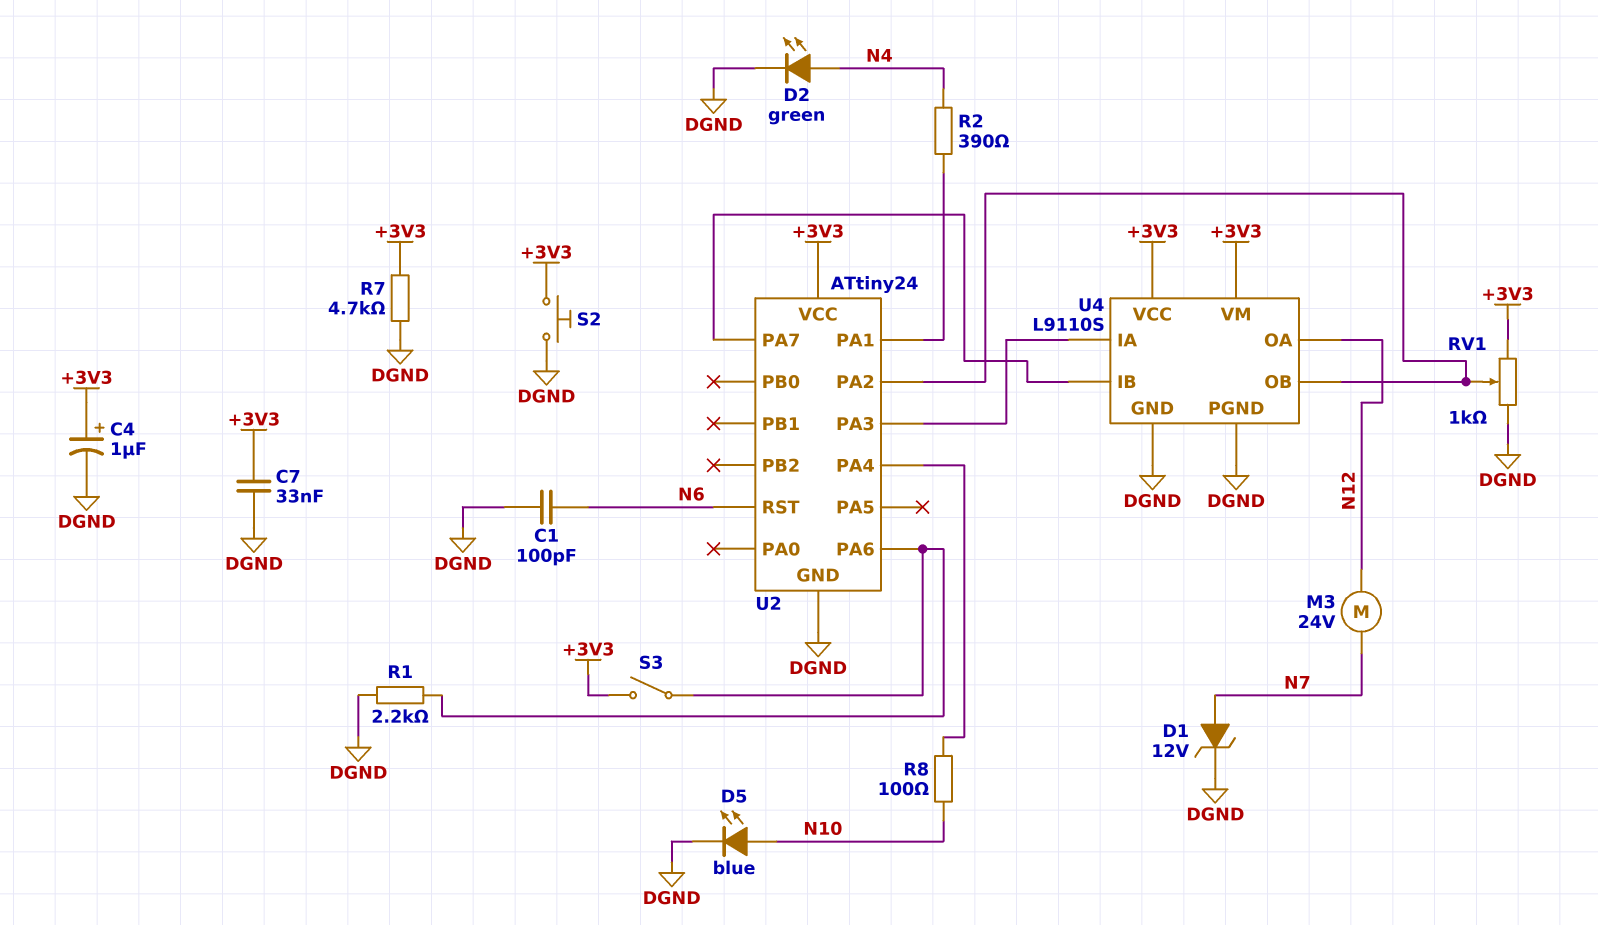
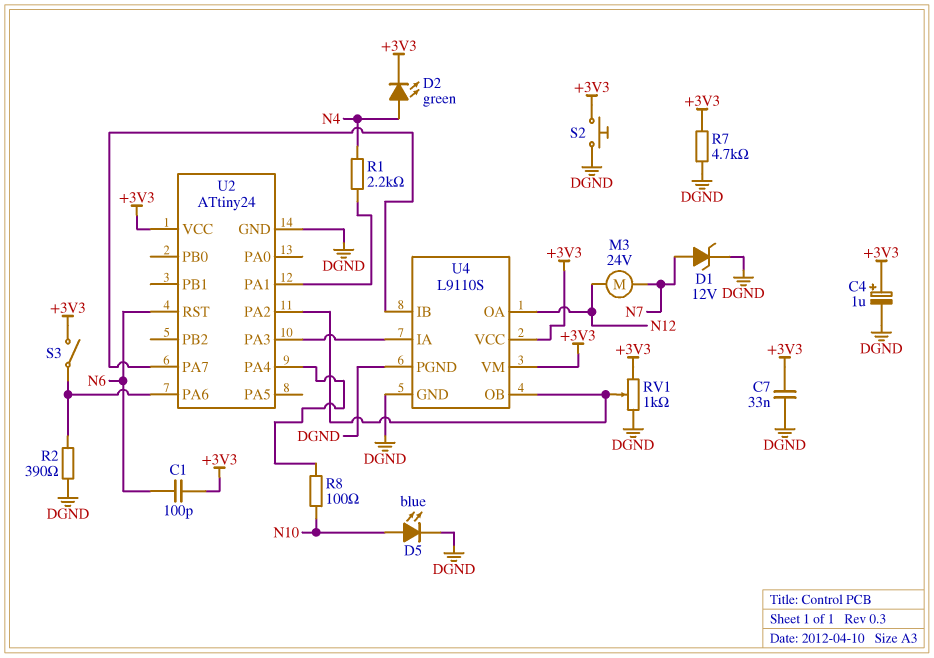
C1: 100pF (DGND, N6) -> 100pF (+3V3, N6)
D2: LED green (A N4, K DGND) -> LED green (A N4, K +3V3)
R1: 2.2k (DGND, U2/PA6) -> 2.2k (N4, U2/PA1)
R2: 390 (N4, U2/PA1) -> 390 (DGND, U2/PA6)

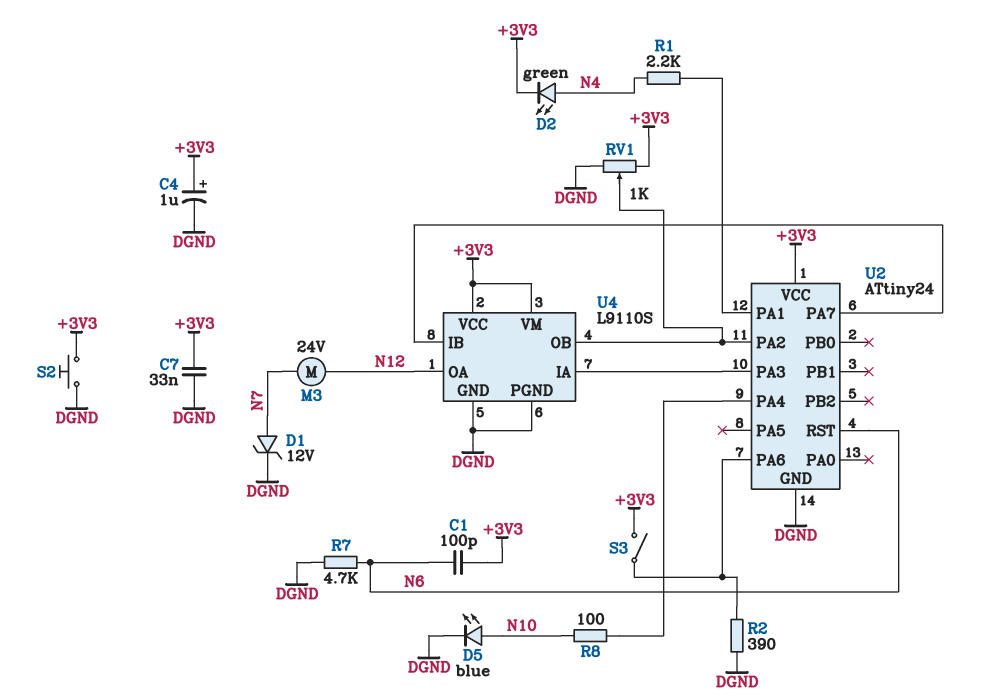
R7: 4.7k (+3V3, DGND) -> 4.7k (DGND, N6)

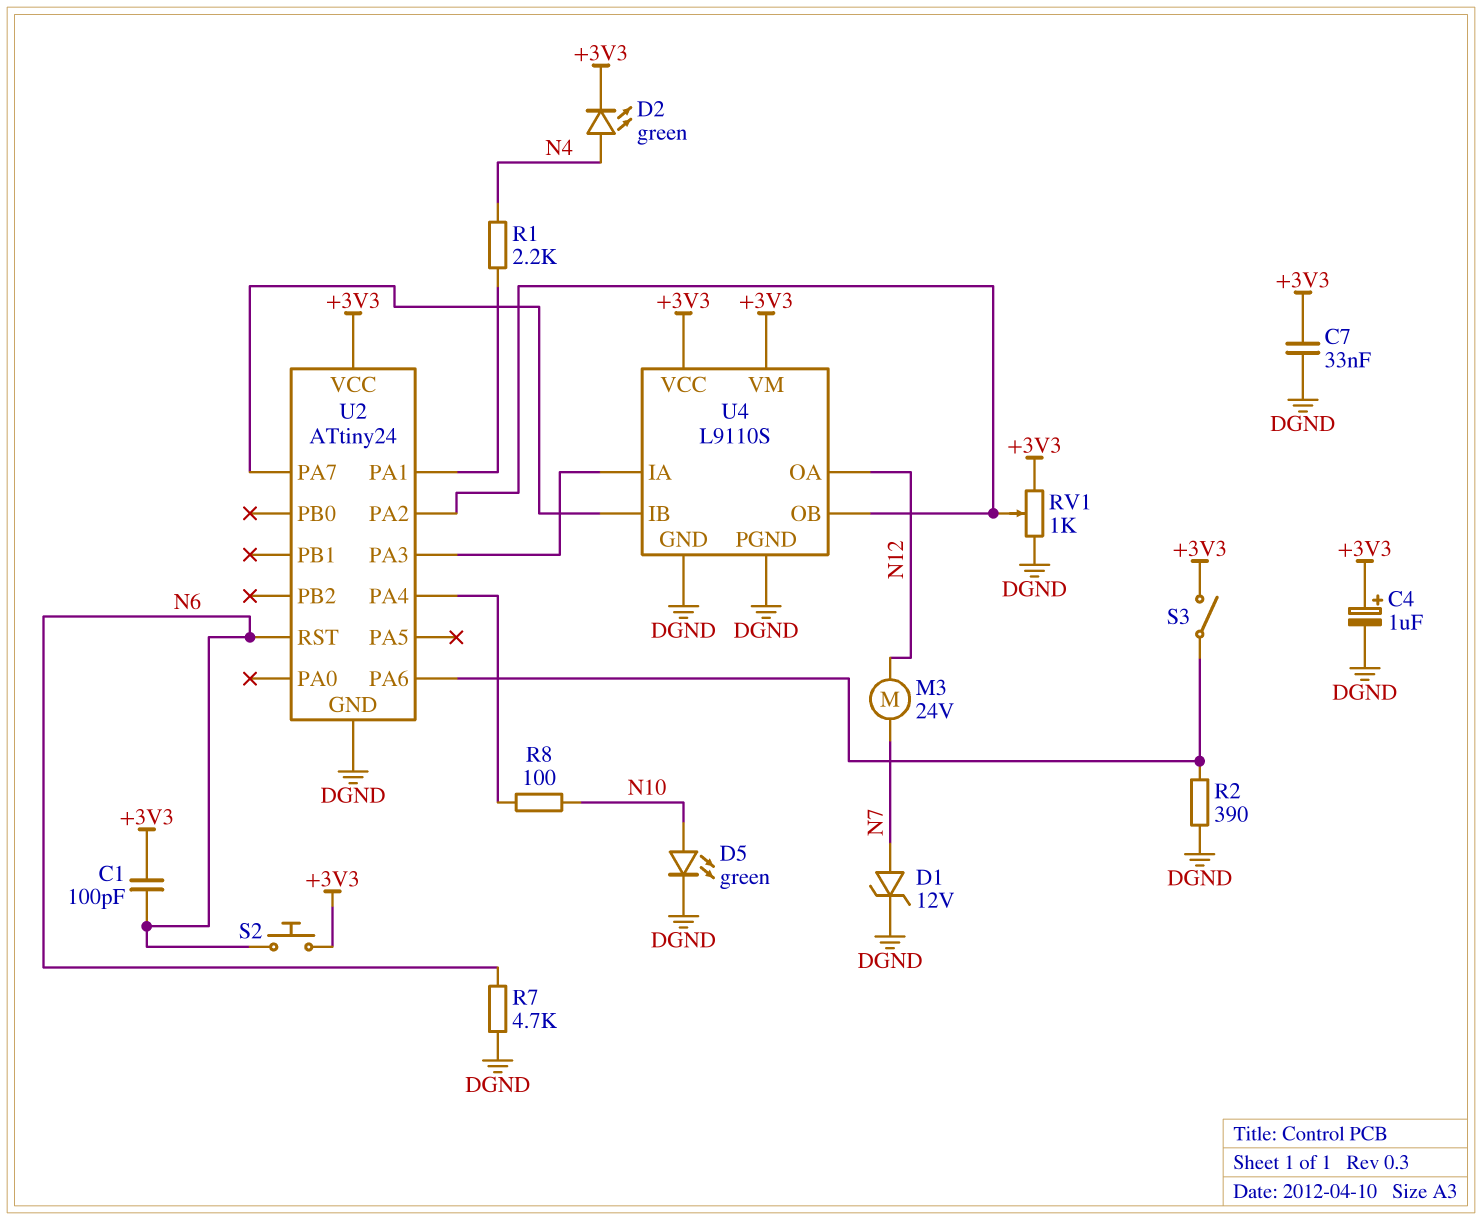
D5: LED blue (A N10, K DGND) -> LED green (A N10, K DGND)
S2: button (+3V3, DGND) -> button (+3V3, N6)

